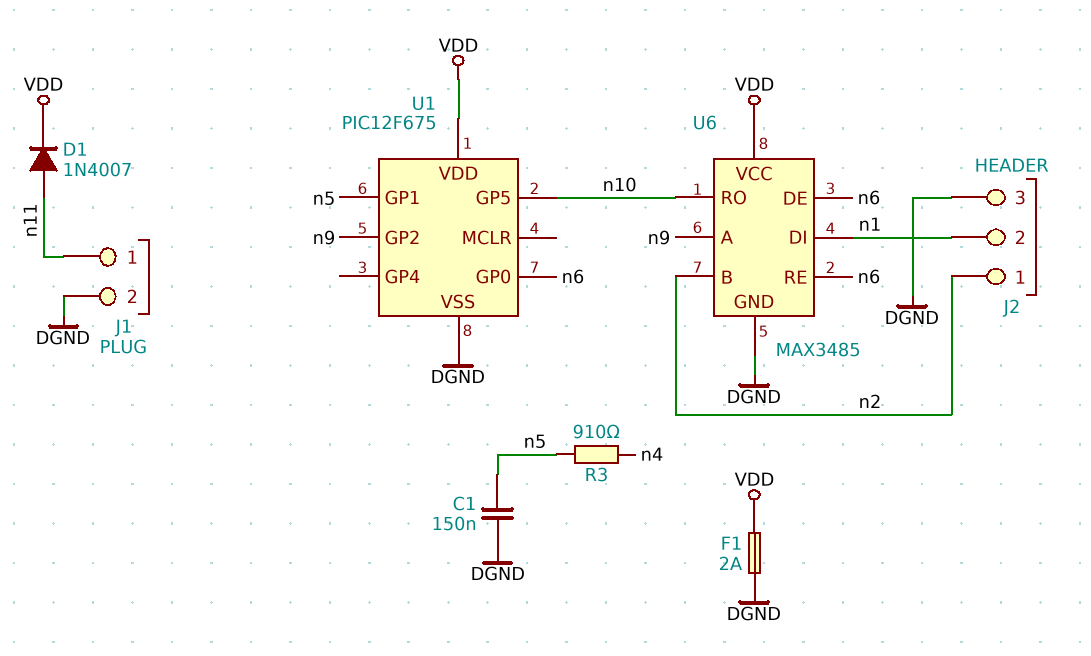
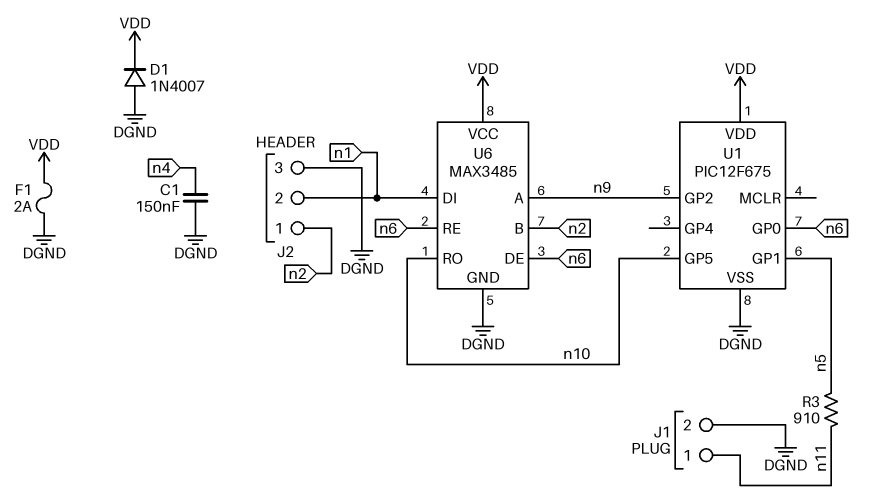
C1: 150nF (DGND, n5) -> 150nF (DGND, n4)
D1: diode 1N4007 (A n11, K VDD) -> diode 1N4007 (A DGND, K VDD)
R3: 910 (n4, n5) -> 910 (n5, n11)

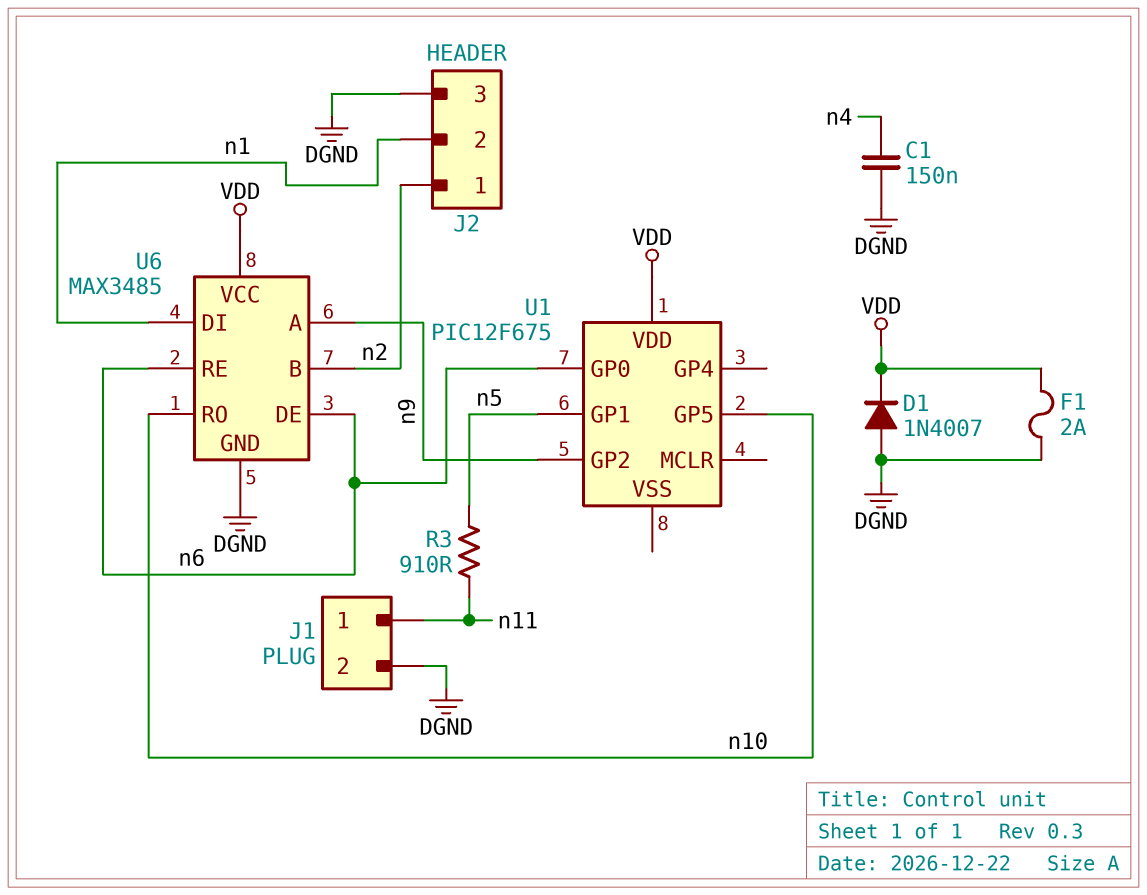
U1 pin VSS: DGND -> none

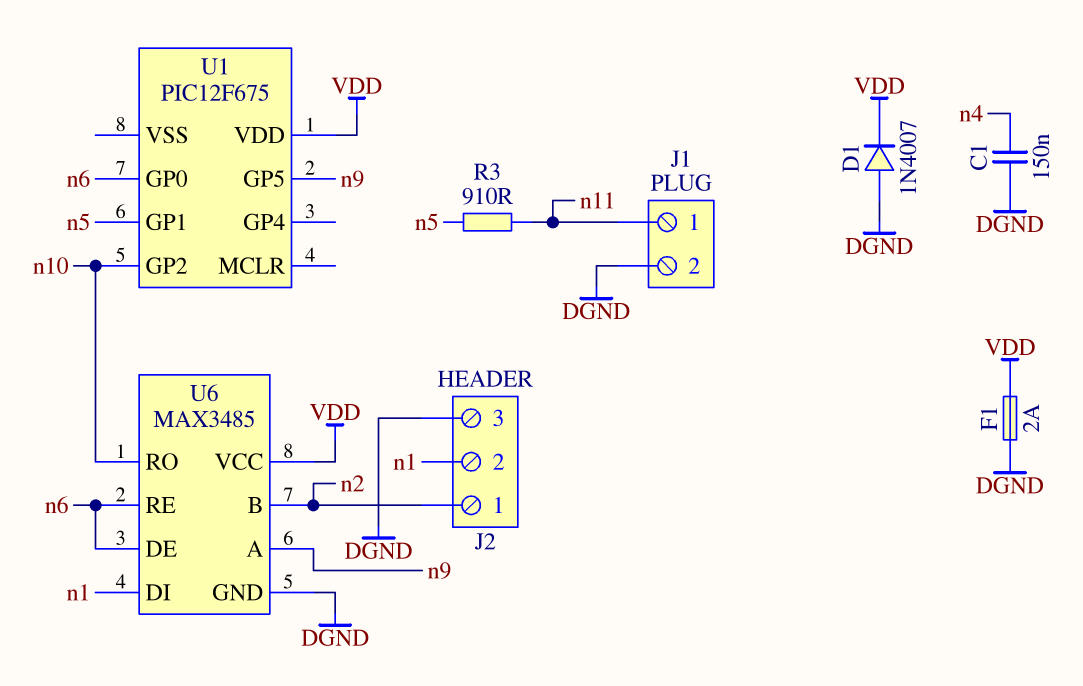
U1 pin GP2: n9 -> n10
U1 pin GP5: n10 -> n9

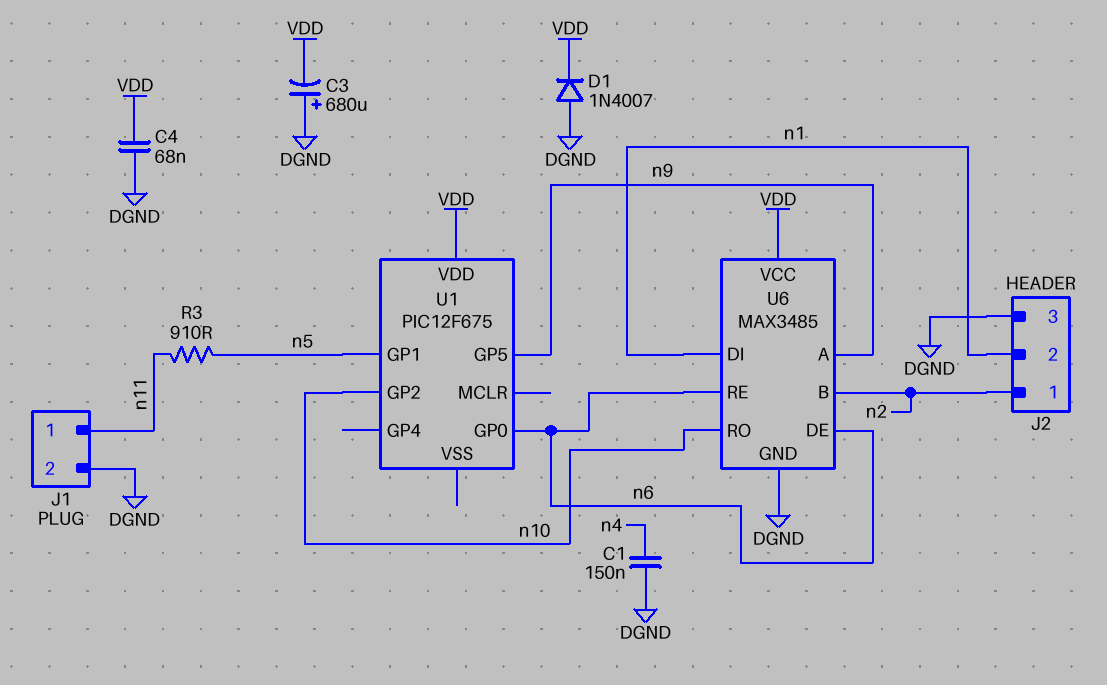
C3: none -> 680uF (plus DGND, minus VDD)
C4: none -> 68nF (DGND, VDD)
F1: 2A (DGND, VDD) -> none

